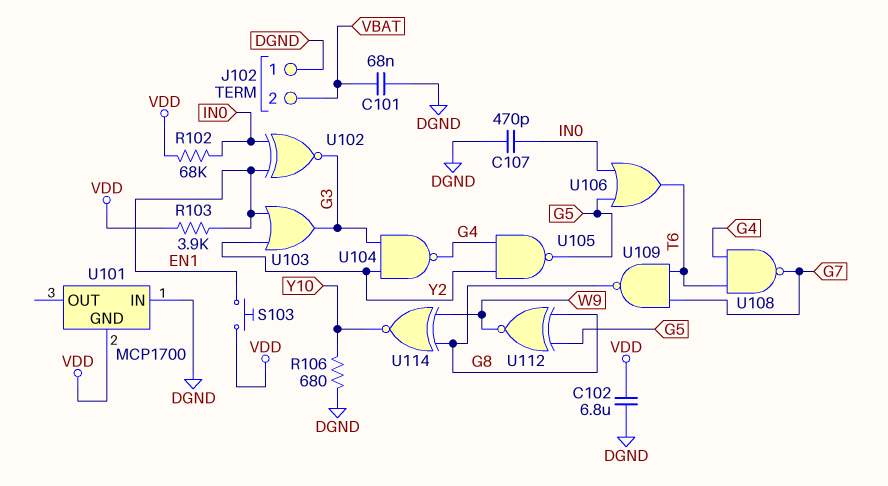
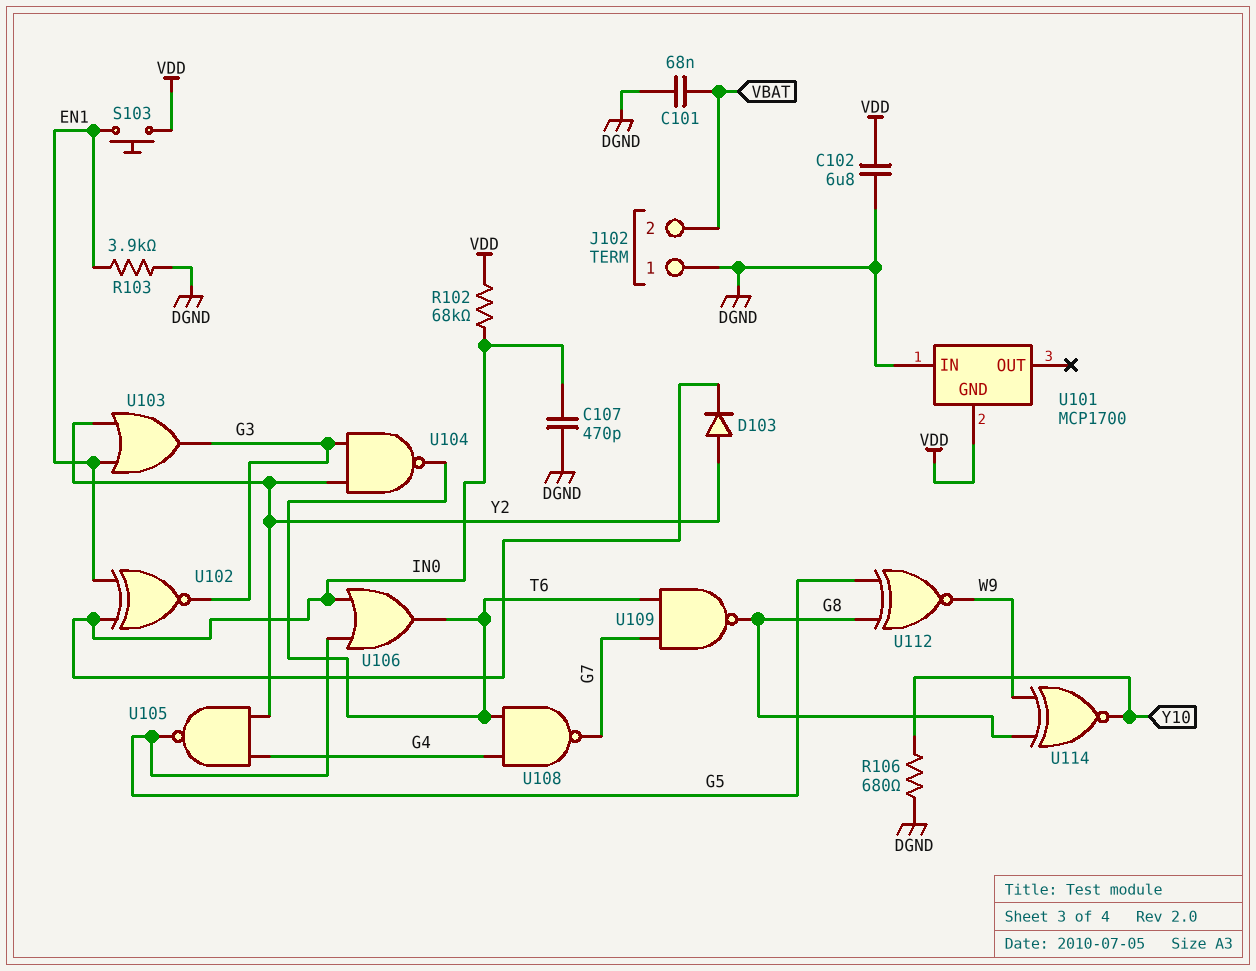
D103: none -> diode (A Y2, K IN0)
R103: 3.9k (EN1, VDD) -> 3.9k (DGND, EN1)
U104: NAND (in G3, in Y2, out G4) -> NAND (in G3, in Y2, out T6)

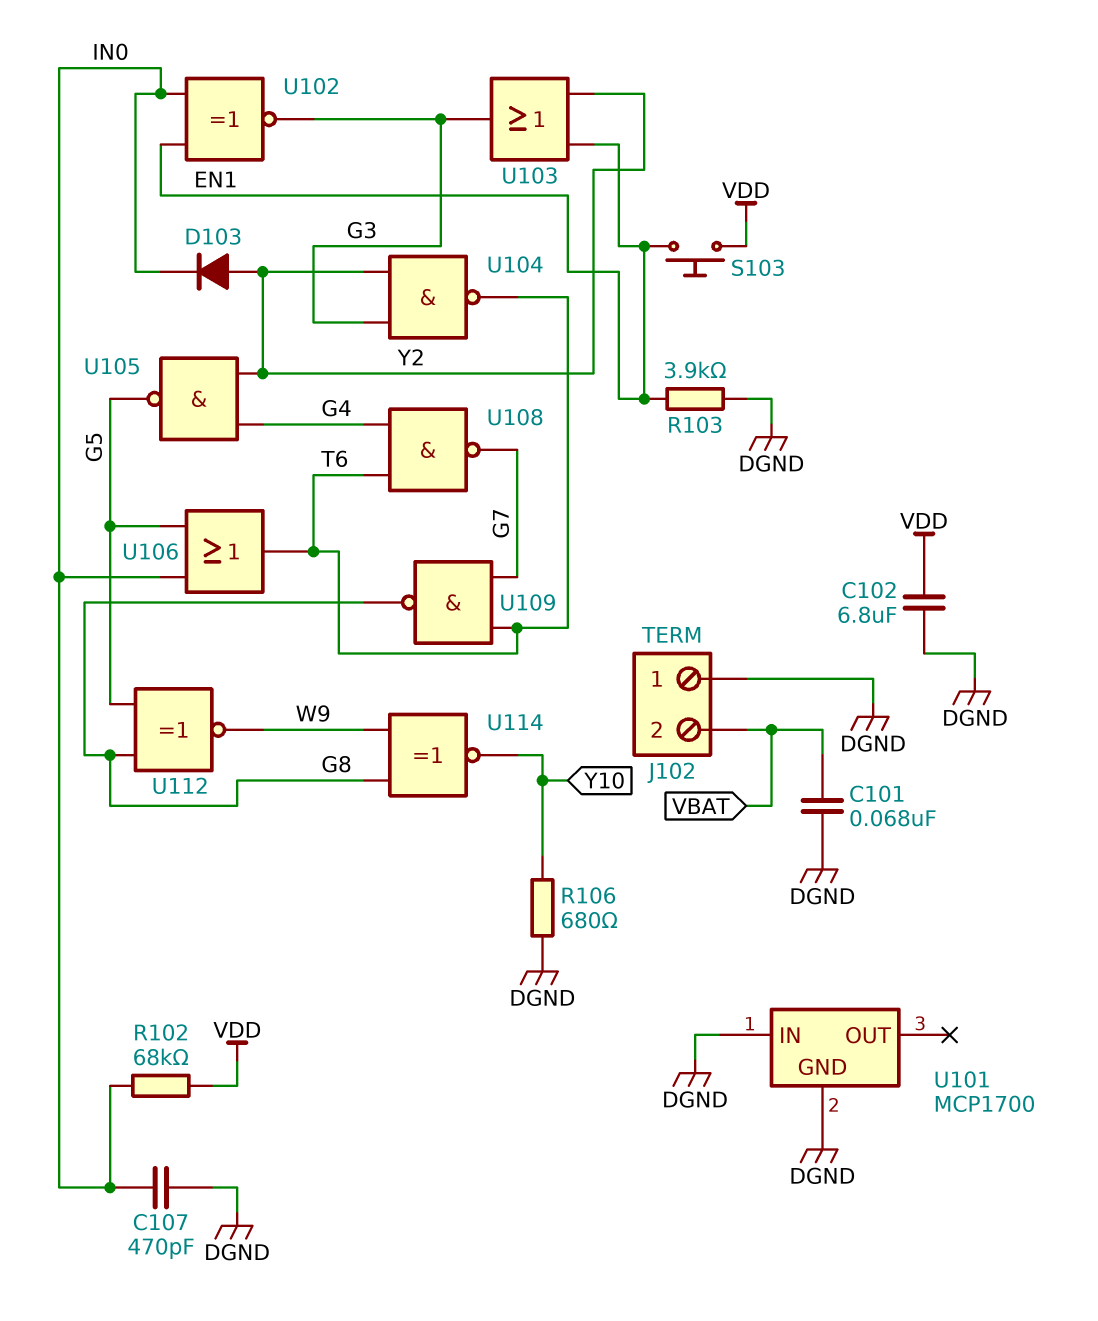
U101 pin GND: VDD -> DGND

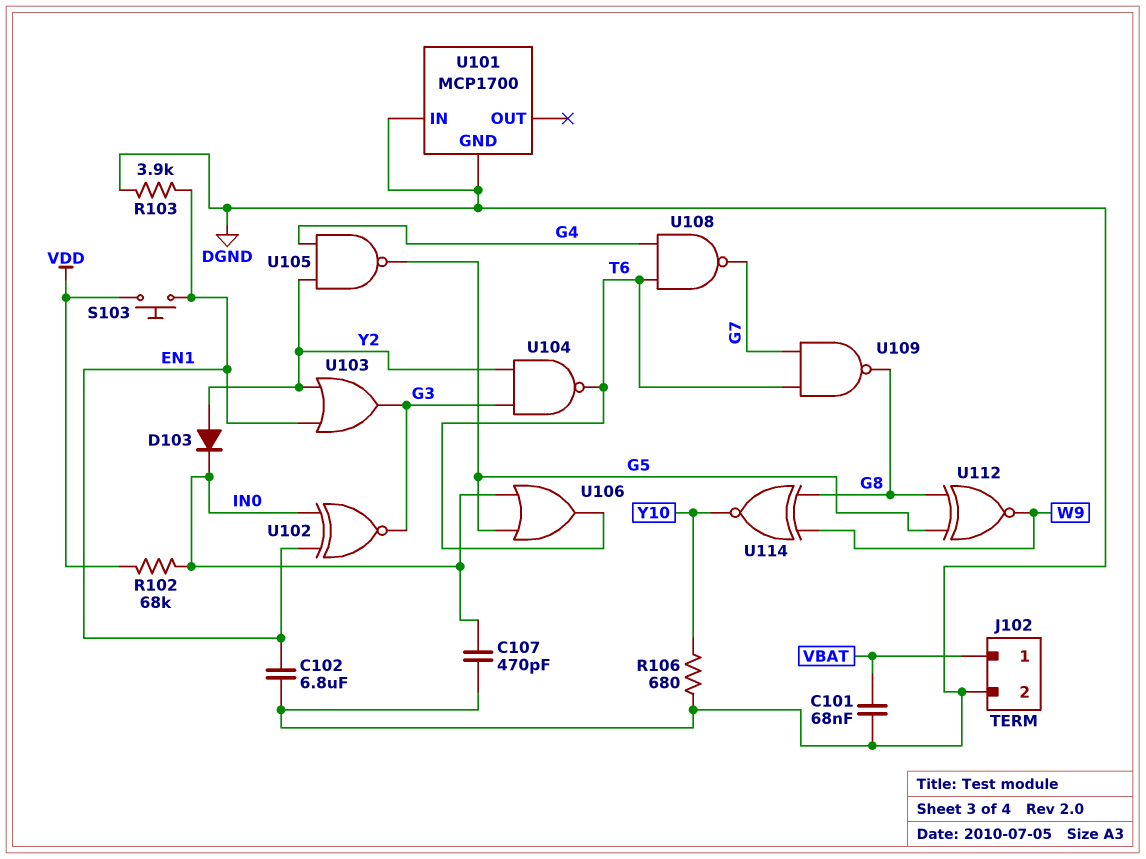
C102: 6.8uF (DGND, VDD) -> 6.8uF (DGND, EN1)
J102 pin 1: DGND -> VBAT
J102 pin 2: VBAT -> DGND

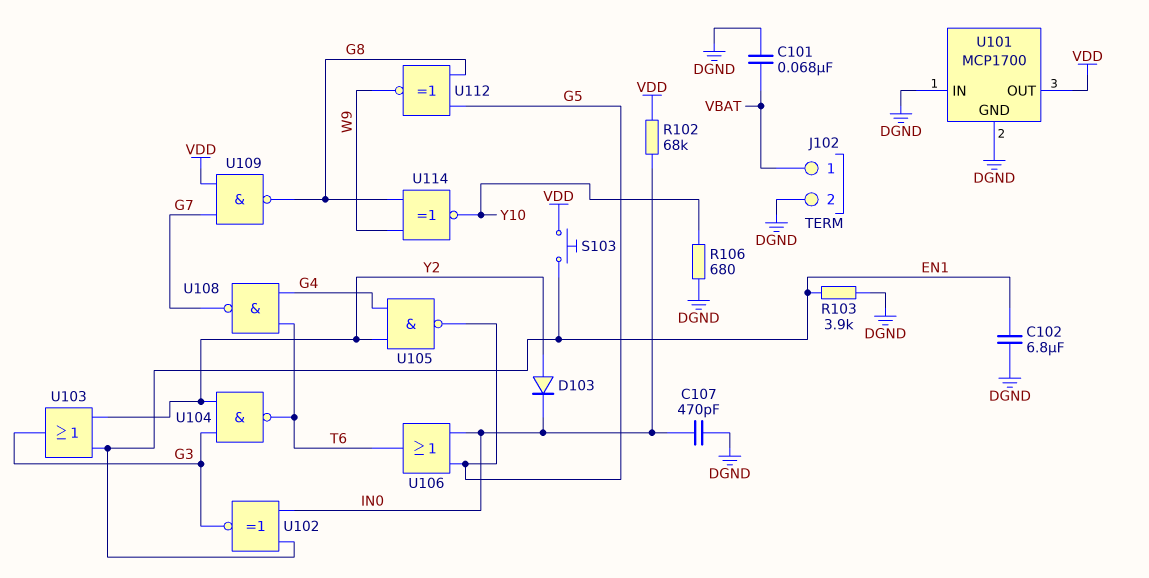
U101 pin OUT: none -> VDD
U109: NAND (in G7, in T6, out G8) -> NAND (in G7, in VDD, out G8)

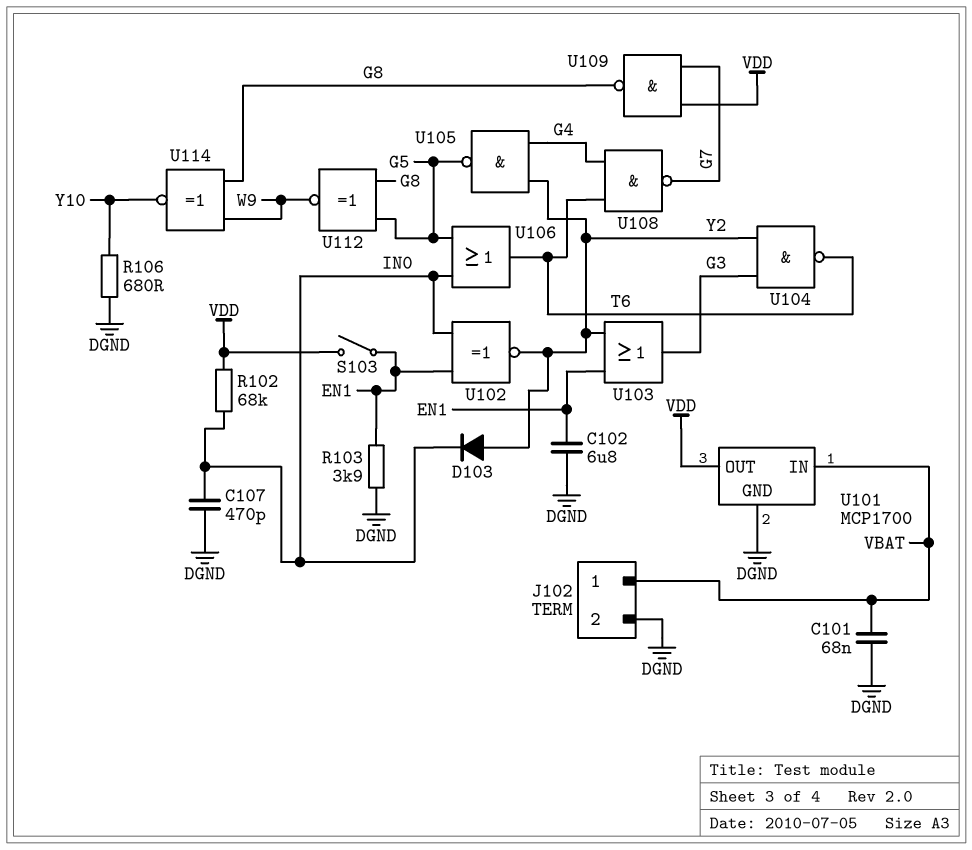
S103: button (EN1, VDD) -> switch (EN1, VDD)
U101 pin IN: DGND -> VBAT
U102: XNOR (in EN1, in IN0, out G3) -> XNOR (in EN1, in IN0, out Y2)

